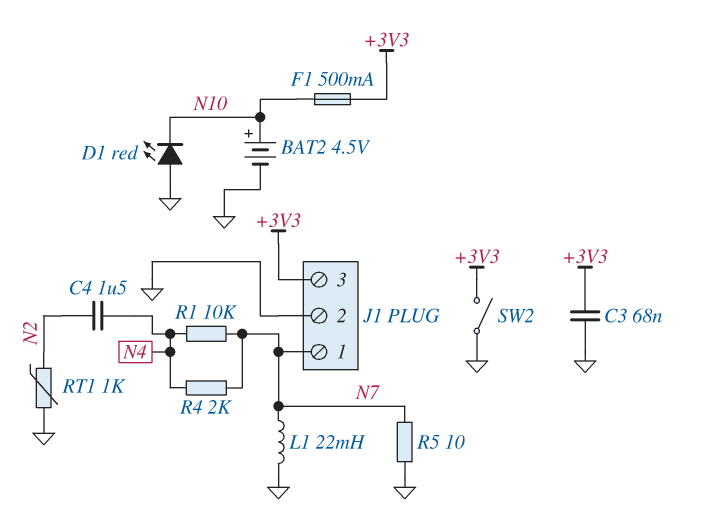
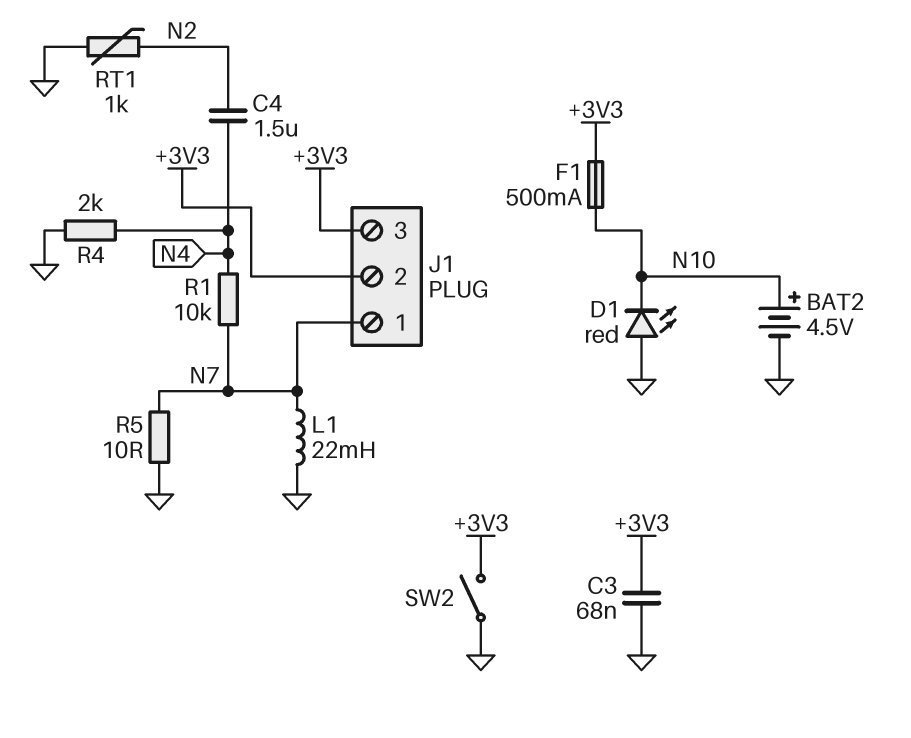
J1 pin 2: GND -> +3V3
R4: 2k (N4, N7) -> 2k (GND, N4)

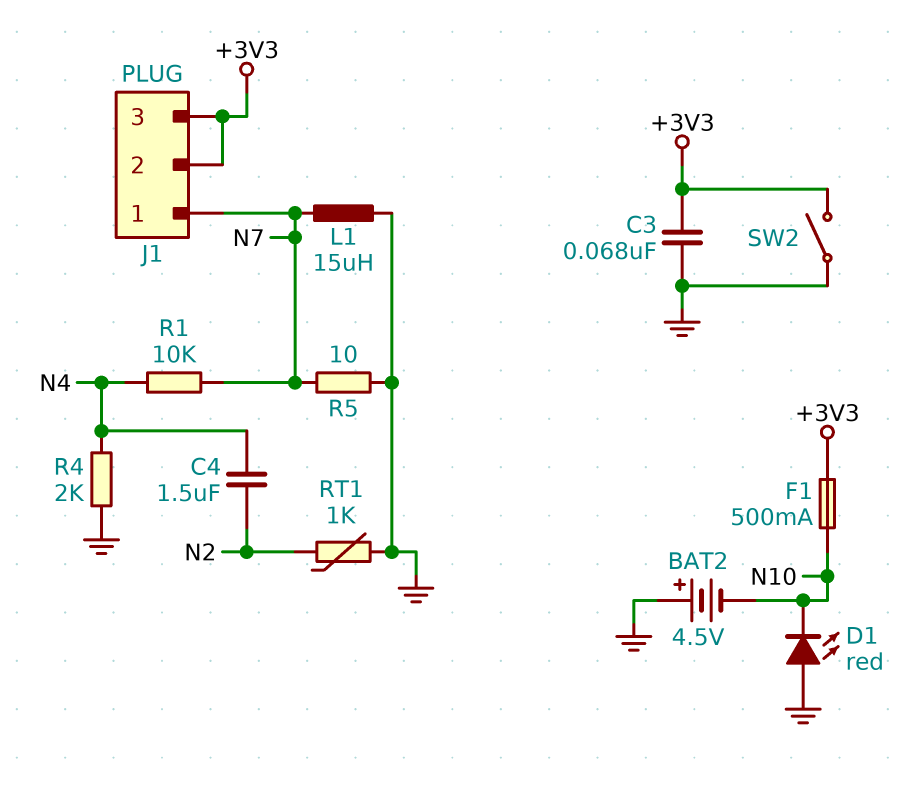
BAT2: 4.5V (plus N10, minus GND) -> 4.5V (plus GND, minus N10)
L1: 22mH (GND, N7) -> 15uH (GND, N7)

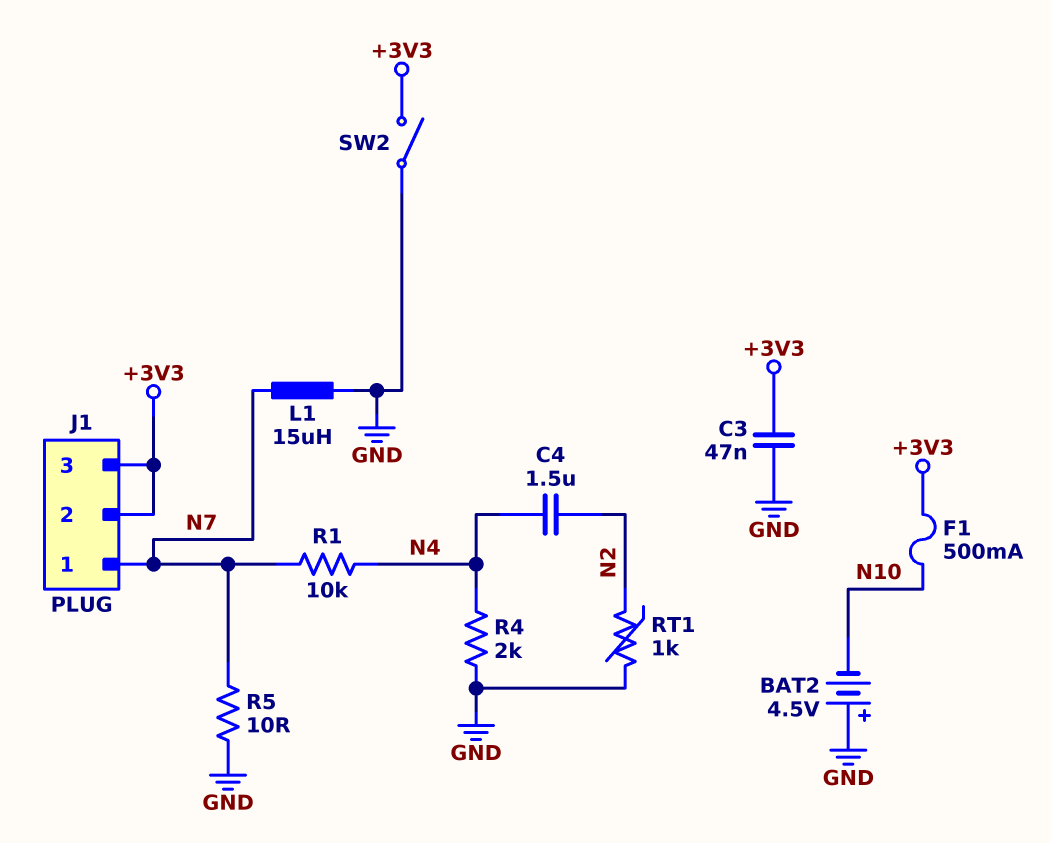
C3: 68nF (+3V3, GND) -> 47nF (+3V3, GND)
D1: LED red (A GND, K N10) -> none

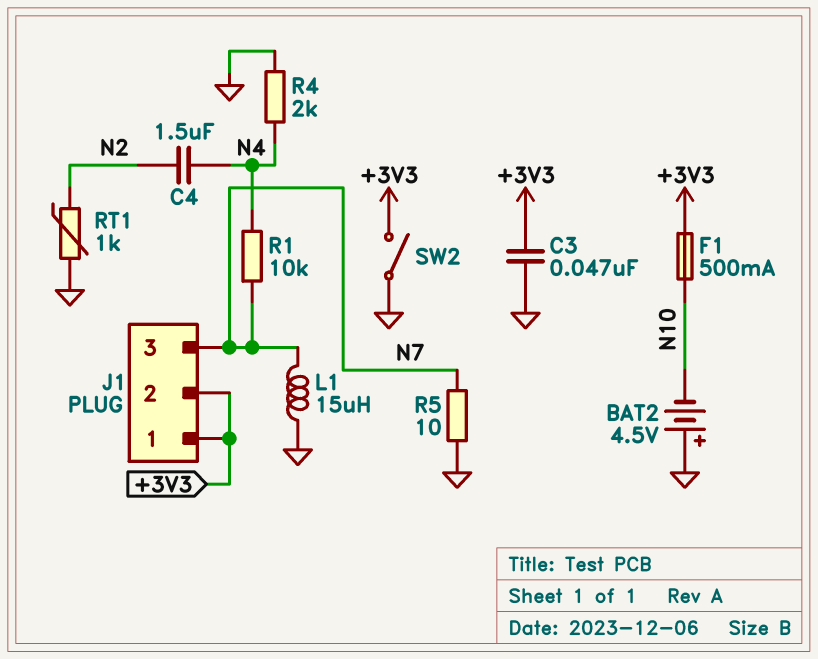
J1 pin 1: N7 -> +3V3
J1 pin 3: +3V3 -> N7

